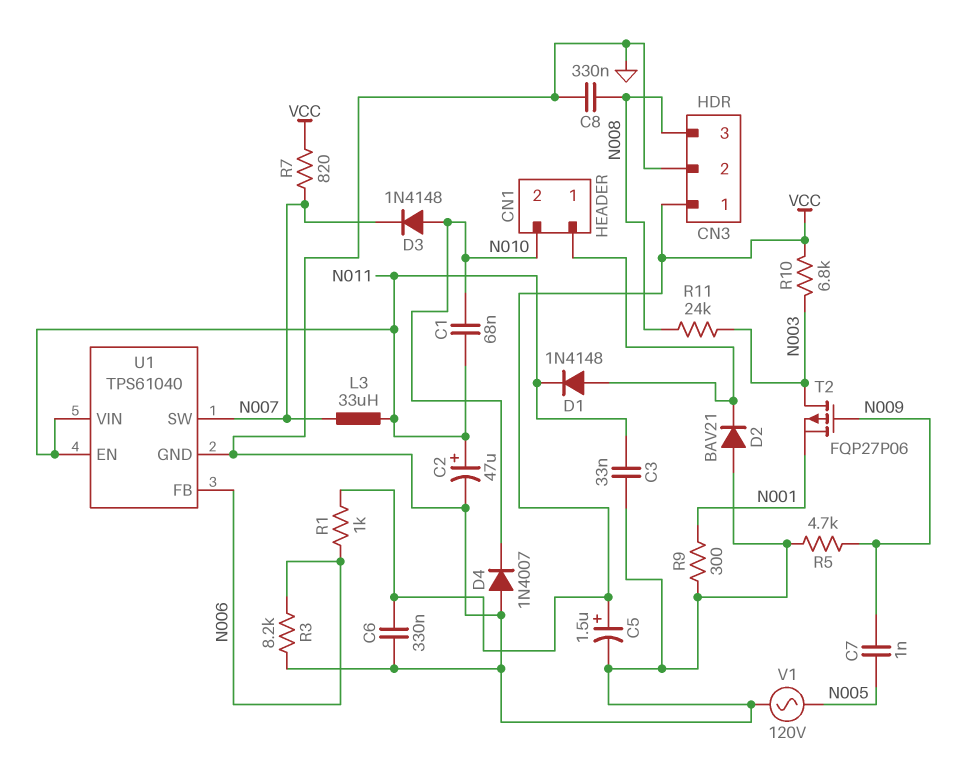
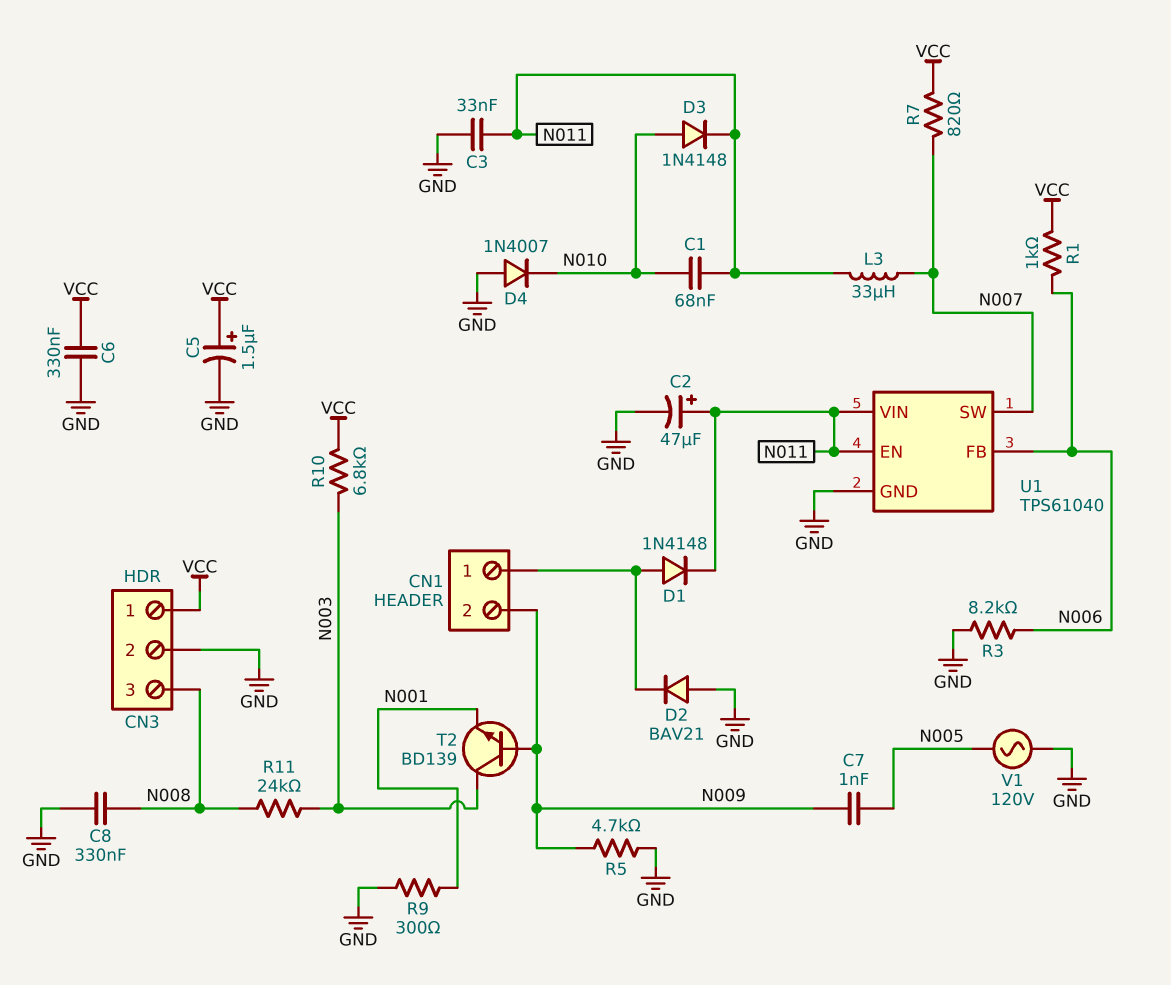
CN1 pin 2: N010 -> N009
D3: diode 1N4148 (A N010, K N007) -> diode 1N4148 (A N010, K N011)
T2: PMOS FQP27P06 (G N009, D N003, S N001) -> NPN BD139 (B N009, C N003, E N001)

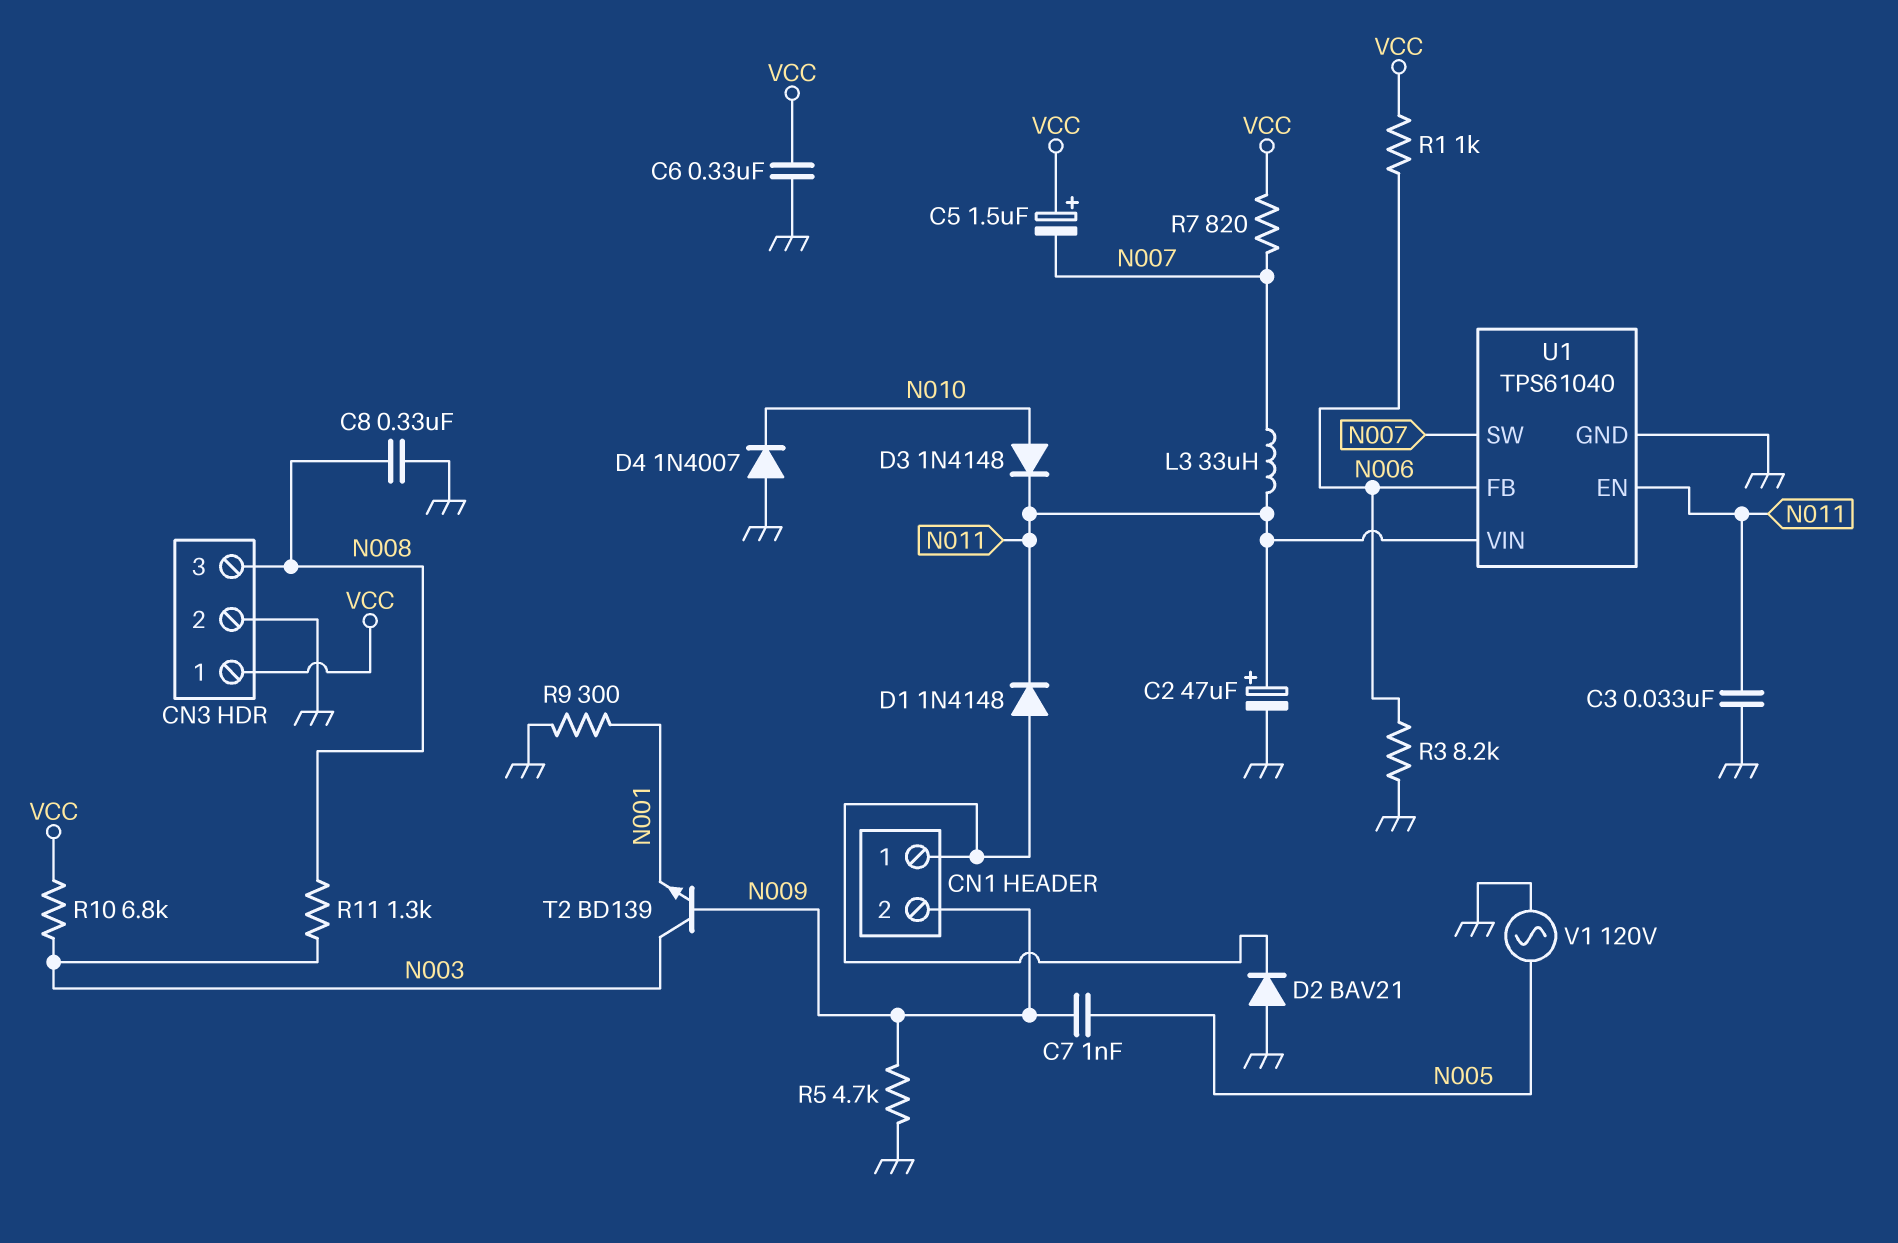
C1: 68nF (N010, N011) -> none
C5: 1.5uF (plus VCC, minus GND) -> 1.5uF (plus VCC, minus N007)
R11: 24k (N003, N008) -> 1.3k (N003, N008)

